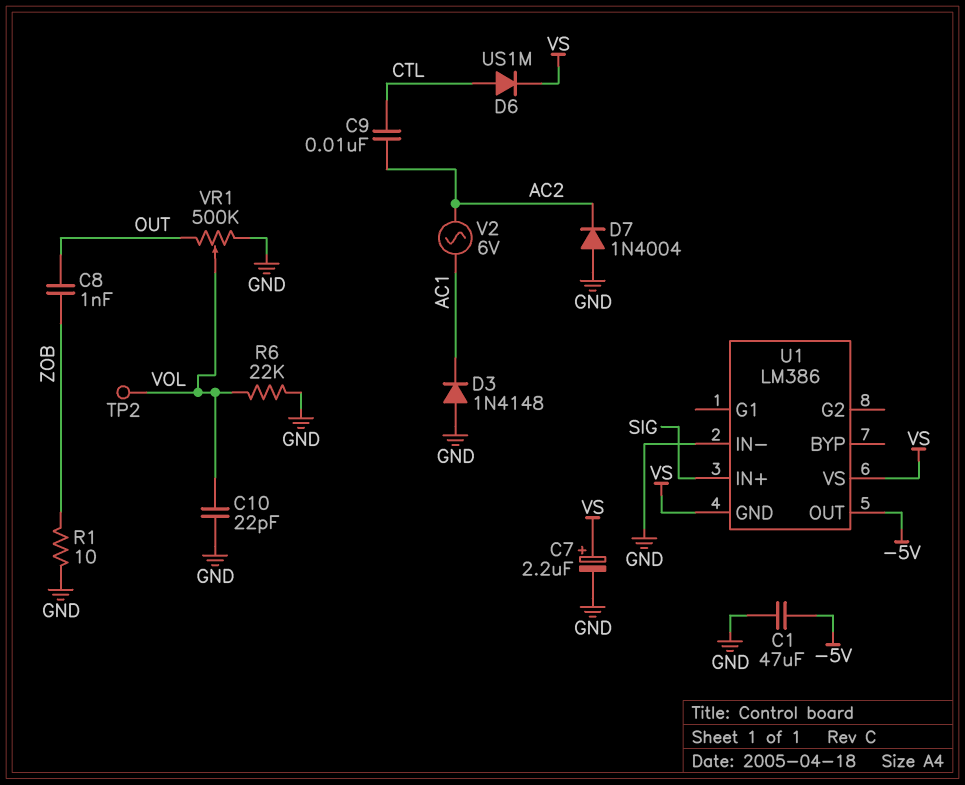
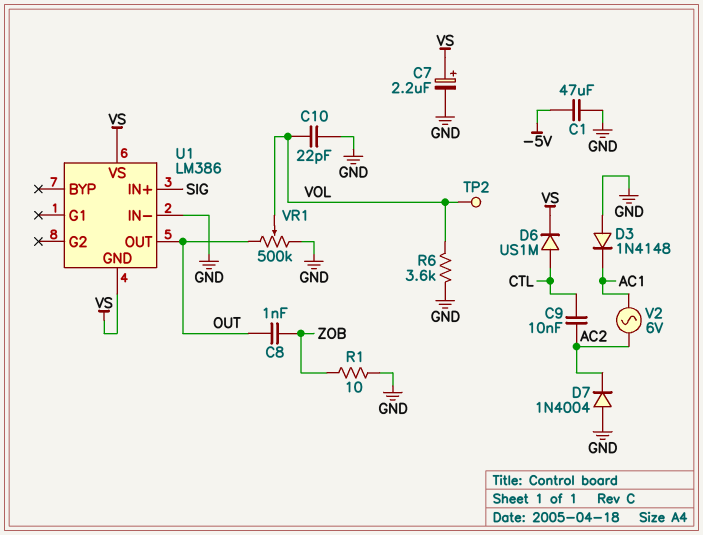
R6: 22k (GND, VOL) -> 3.6k (GND, VOL)
U1 pin OUT: -5V -> OUT

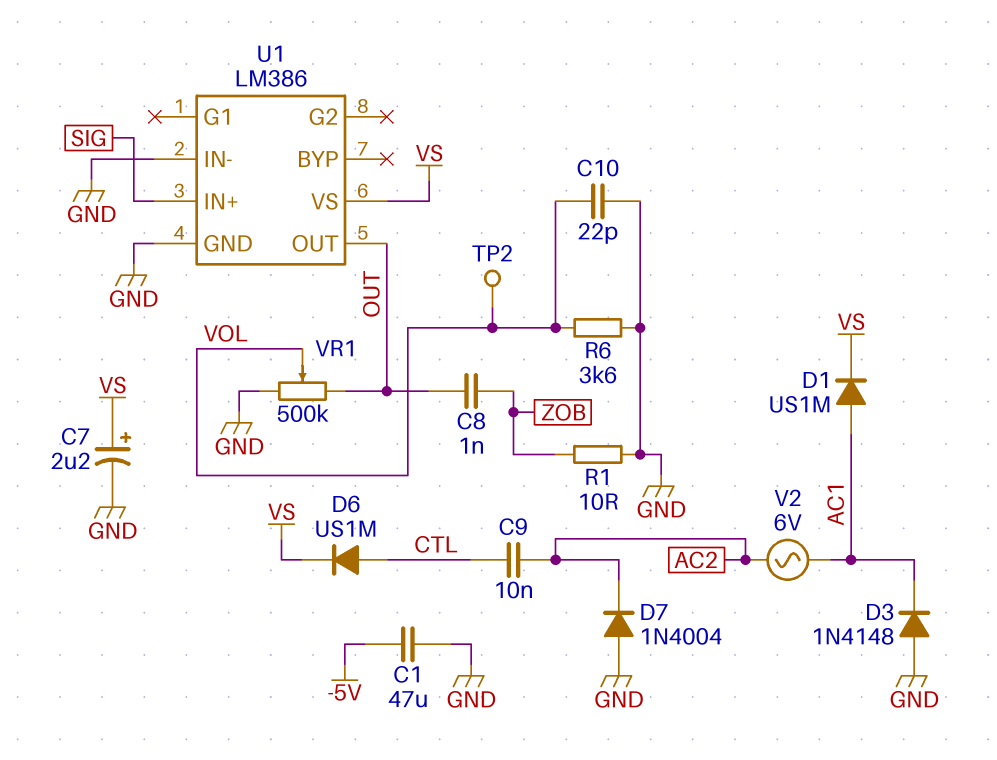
D1: none -> diode US1M (A AC1, K VS)
U1 pin GND: VS -> GND

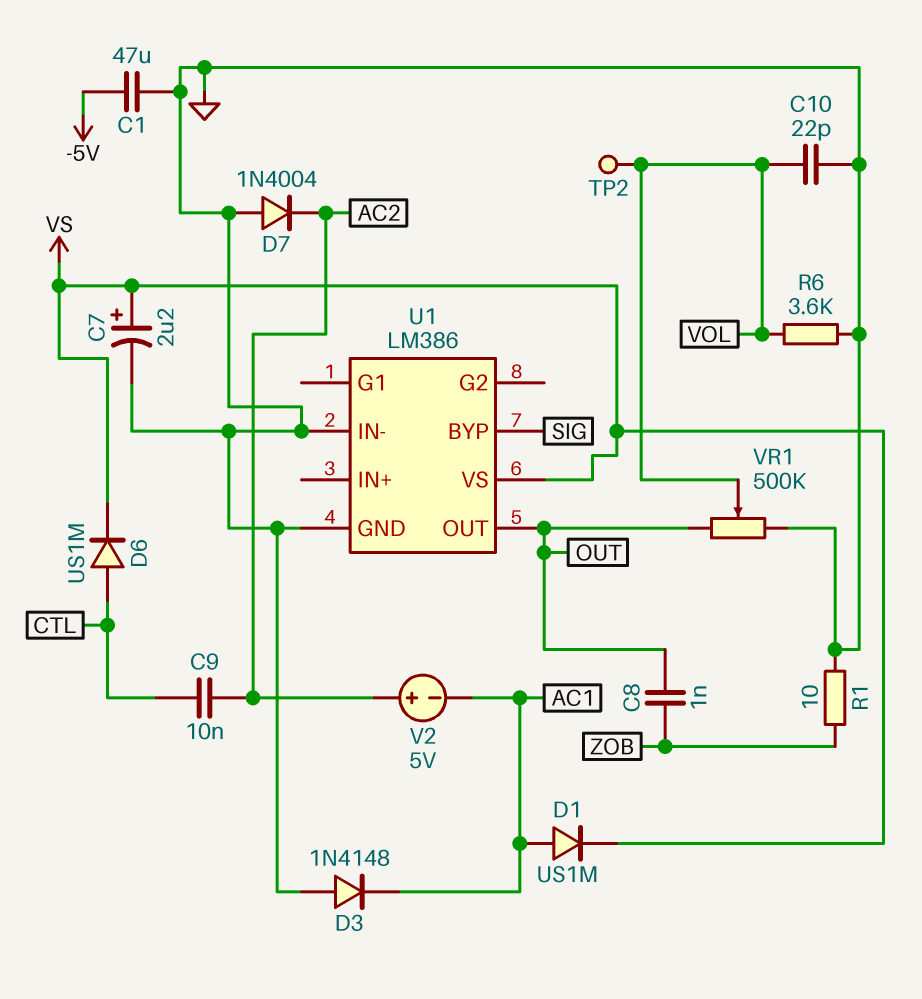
U1 pin BYP: none -> SIG
U1 pin IN+: SIG -> none
V2: AC 6V (AC1, AC2) -> 5V (plus AC2, minus AC1)

